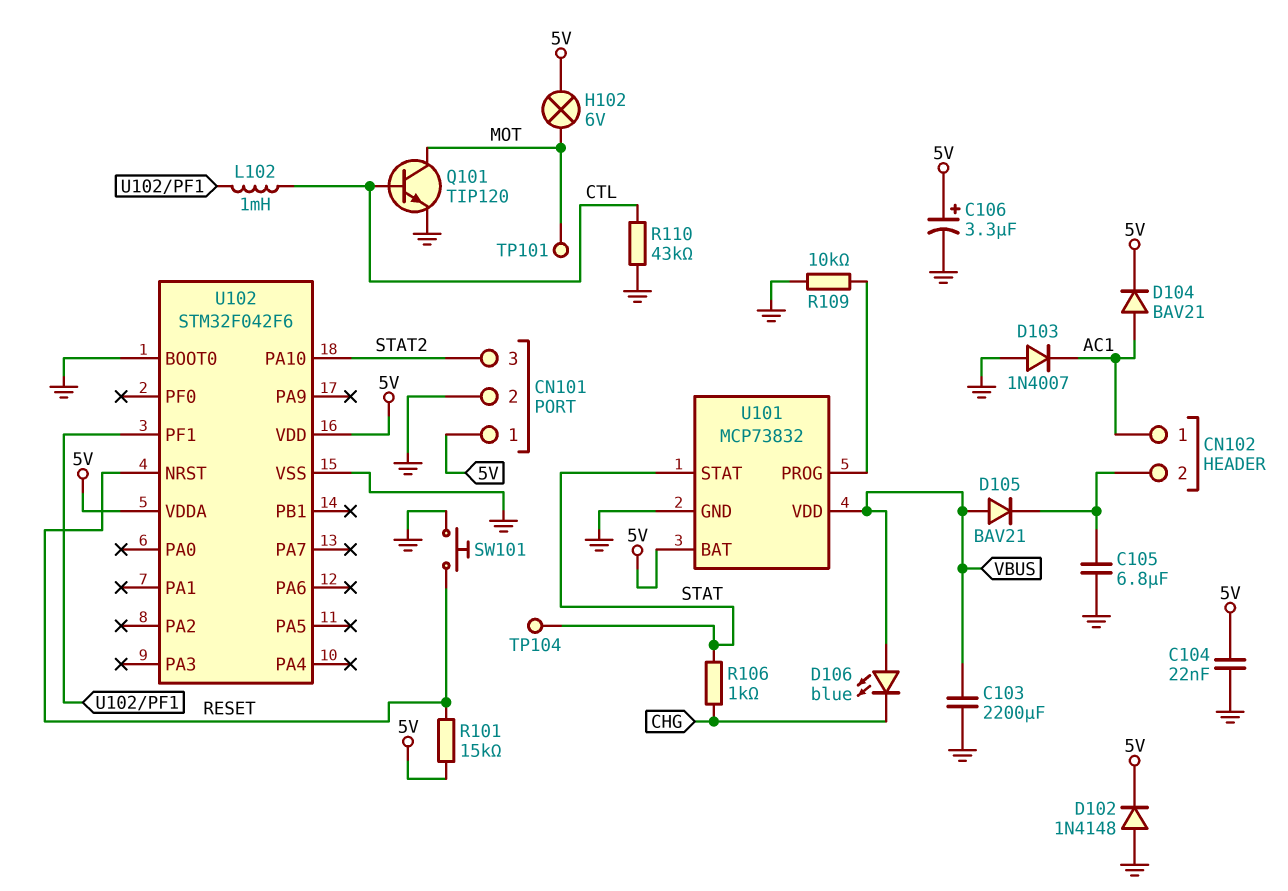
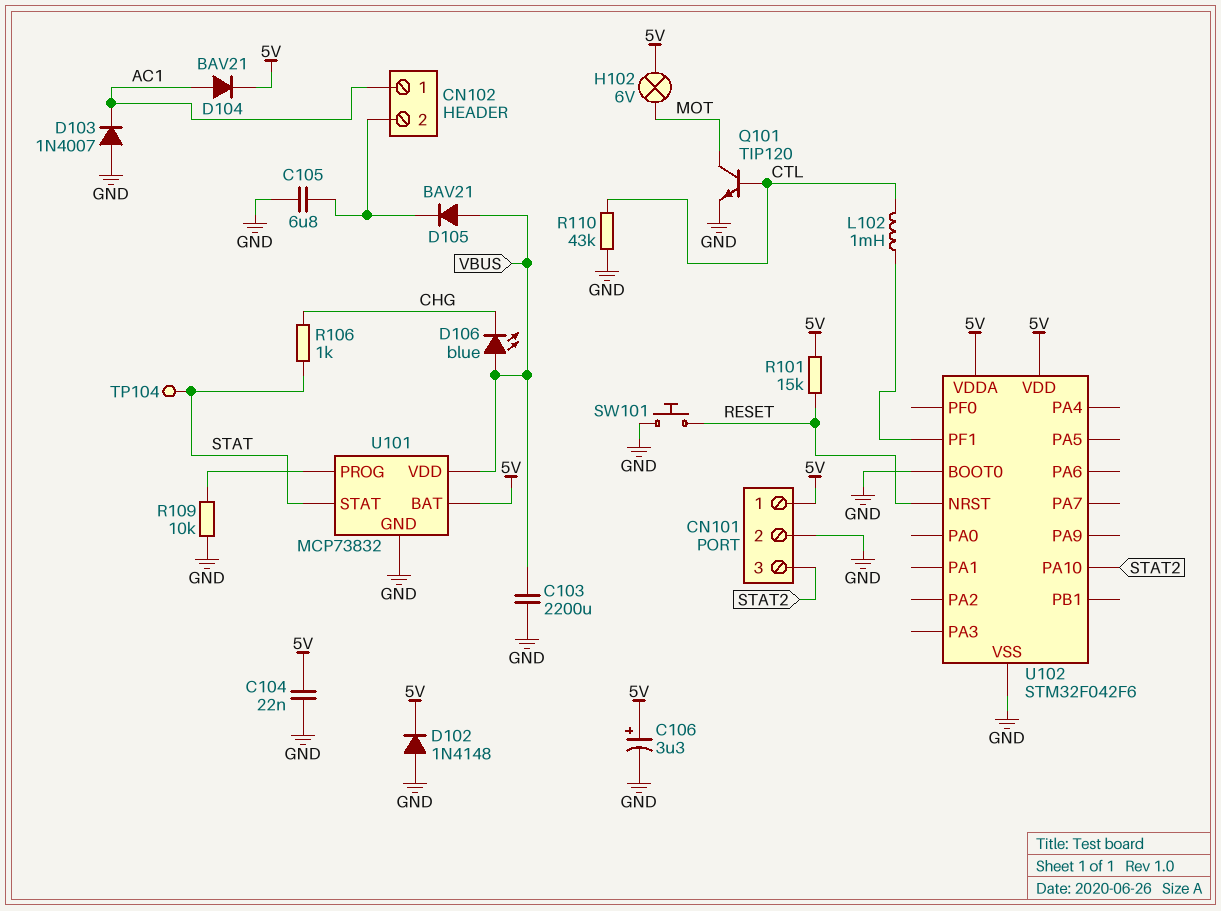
TP101: test point (MOT) -> none

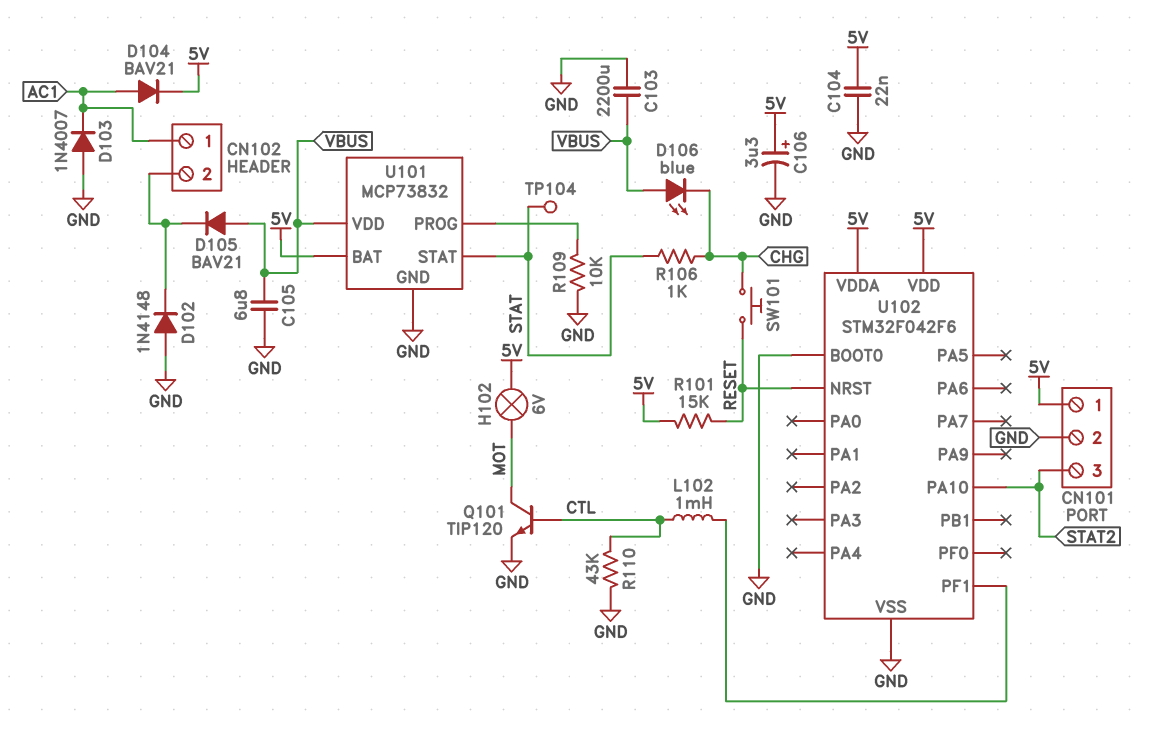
C105: 6.8uF (CN102/2, GND) -> 6.8uF (GND, VBUS)
D102: diode 1N4148 (A GND, K 5V) -> diode 1N4148 (A GND, K CN102/2)
SW101: button (GND, RESET) -> button (CHG, RESET)

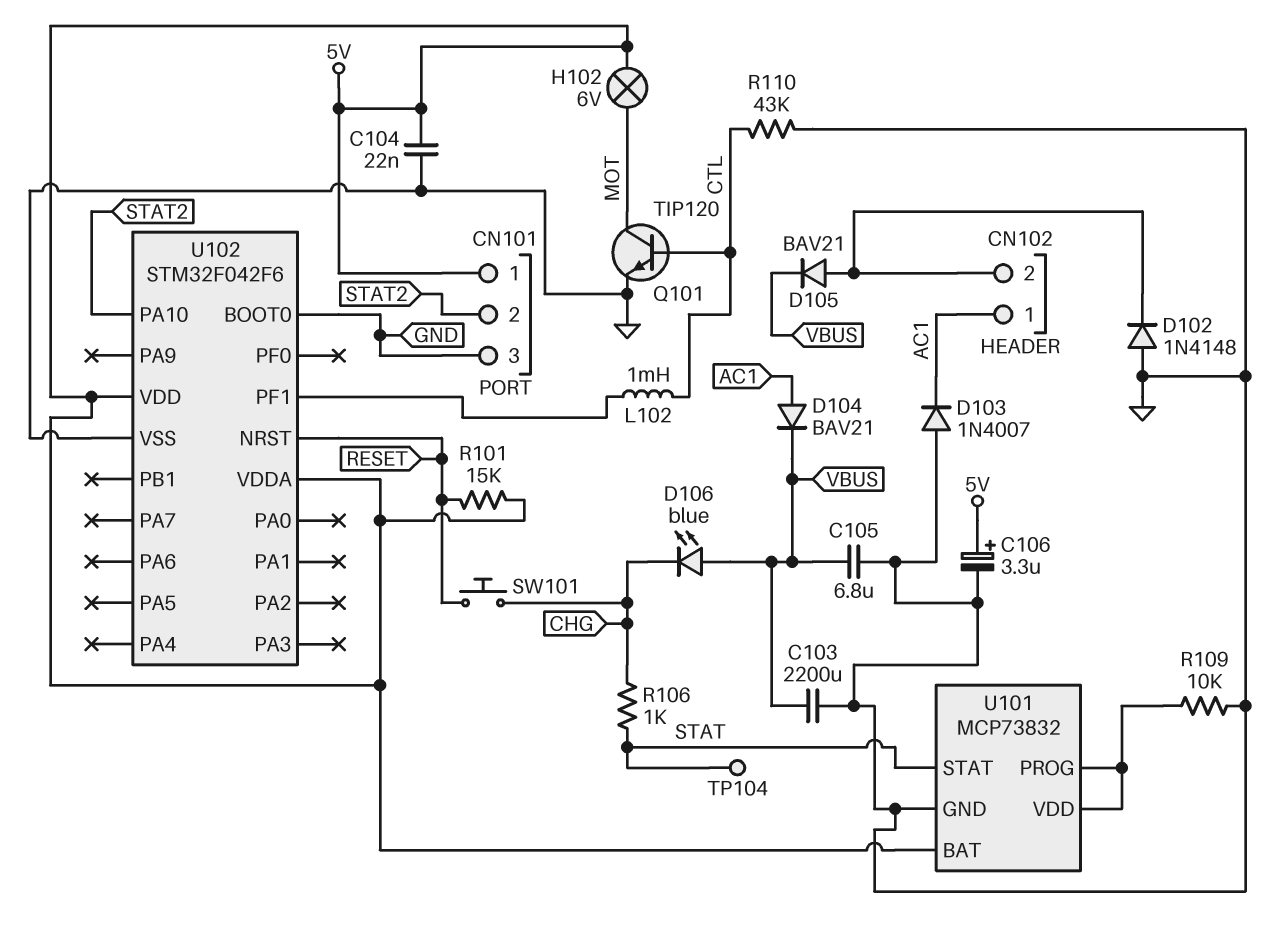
CN101 pin 2: GND -> STAT2
CN101 pin 3: STAT2 -> GND
D104: diode BAV21 (A AC1, K 5V) -> diode BAV21 (A AC1, K VBUS)
D105: diode BAV21 (A VBUS, K CN102/2) -> diode BAV21 (A CN102/2, K VBUS)
U101 pin VDD: VBUS -> U101/PROG

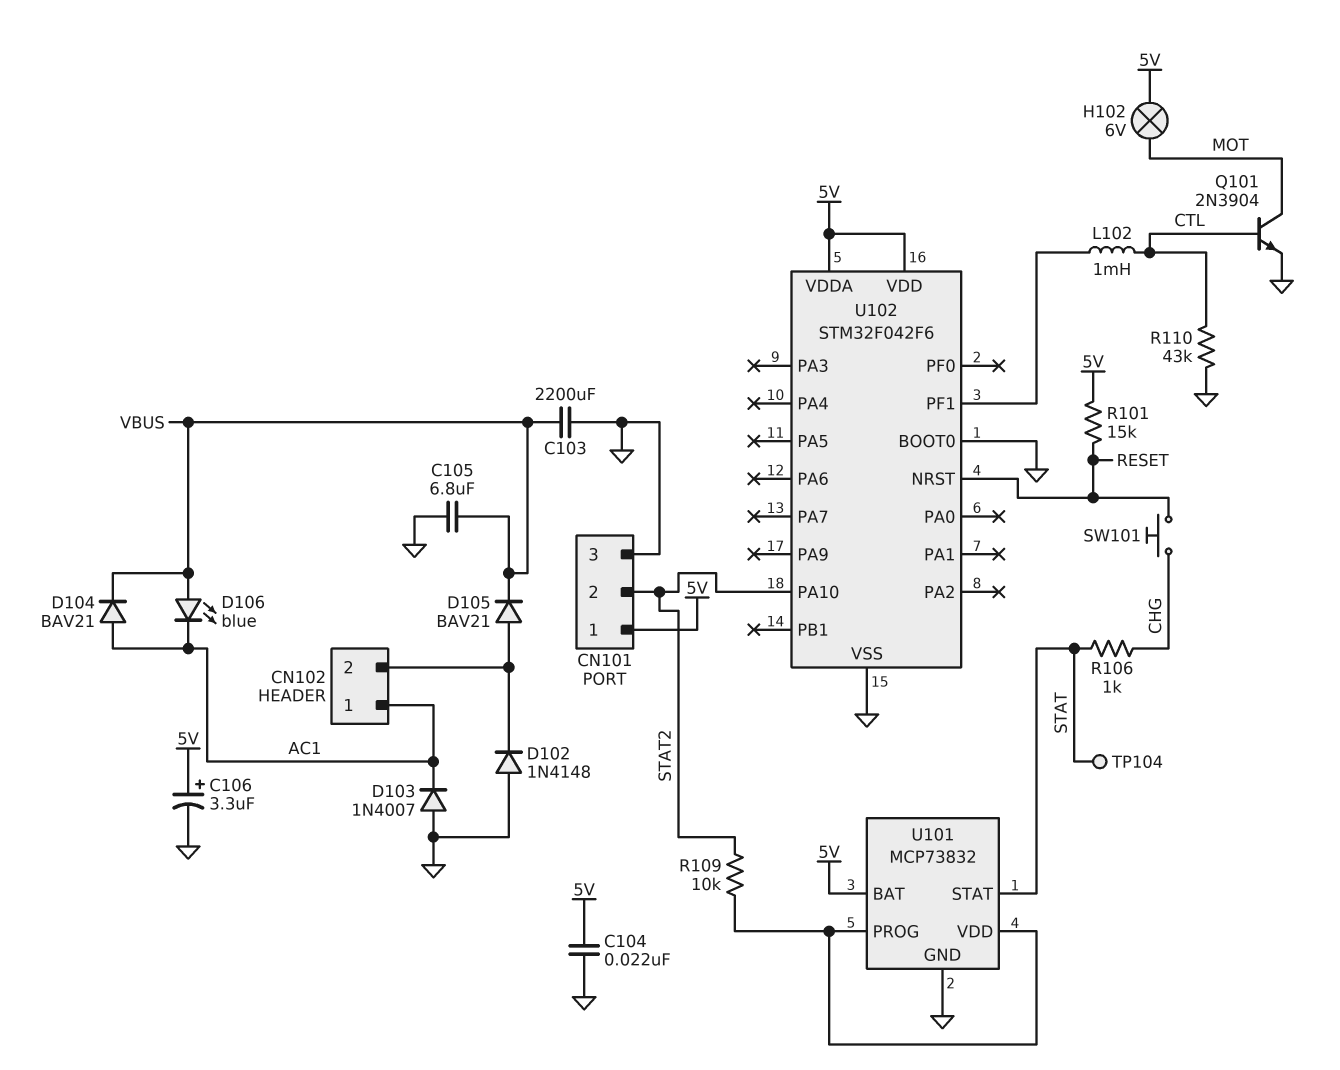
D106: LED blue (A VBUS, K CHG) -> LED blue (A VBUS, K AC1)
Q101: NPN TIP120 (B CTL, C MOT, E GND) -> NPN 2N3904 (B CTL, C MOT, E GND)
R109: 10k (GND, U101/PROG) -> 10k (STAT2, U101/PROG)

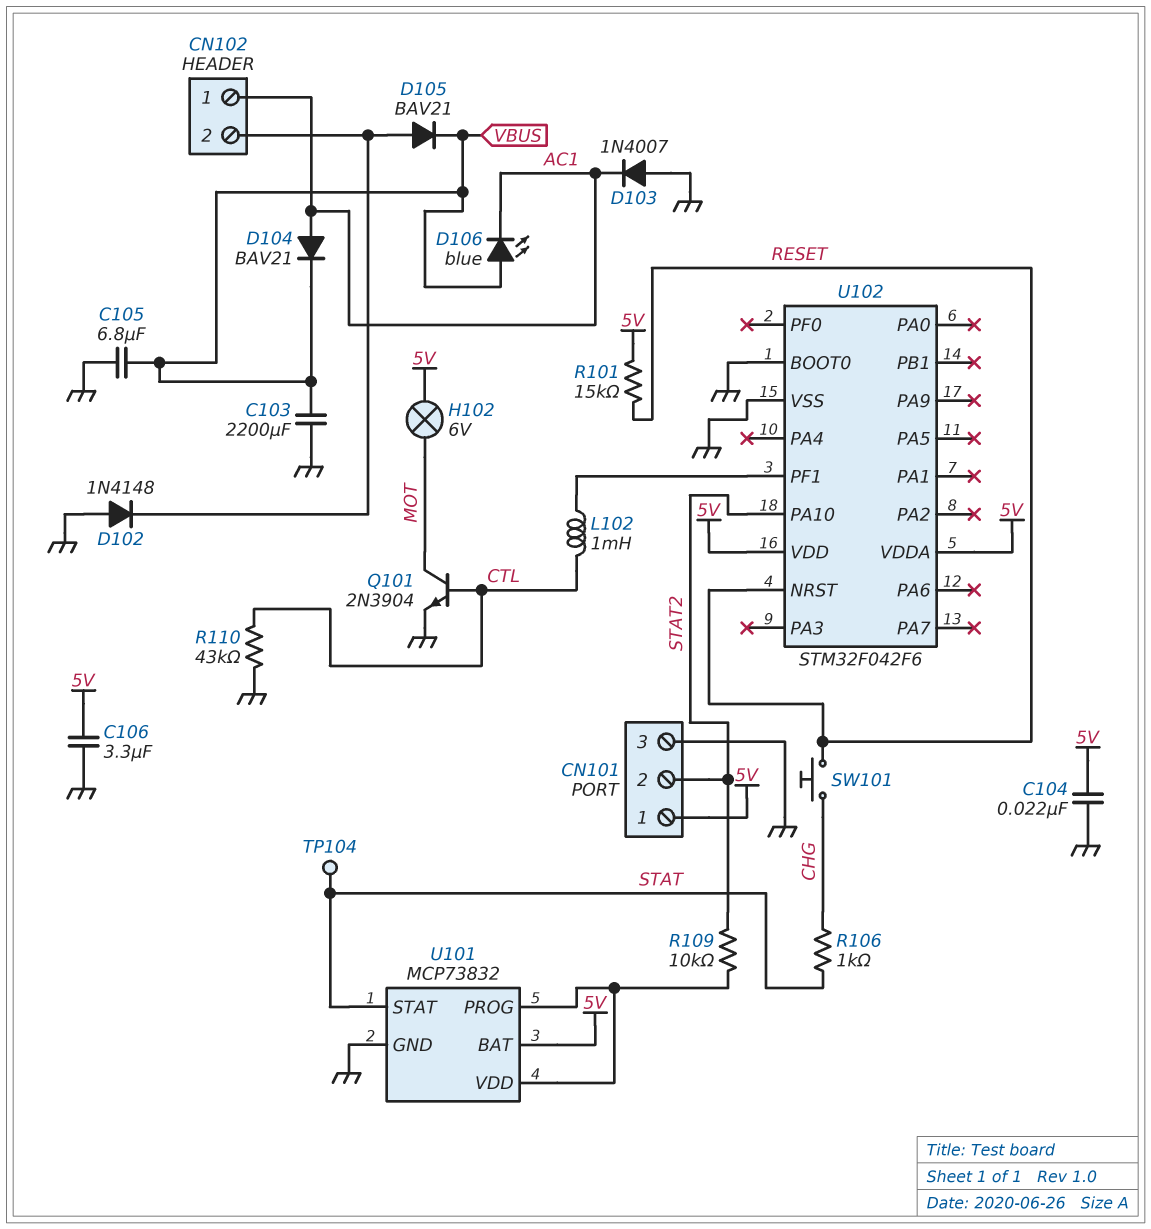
C106: 3.3uF (plus 5V, minus GND) -> 3.3uF (5V, GND)

